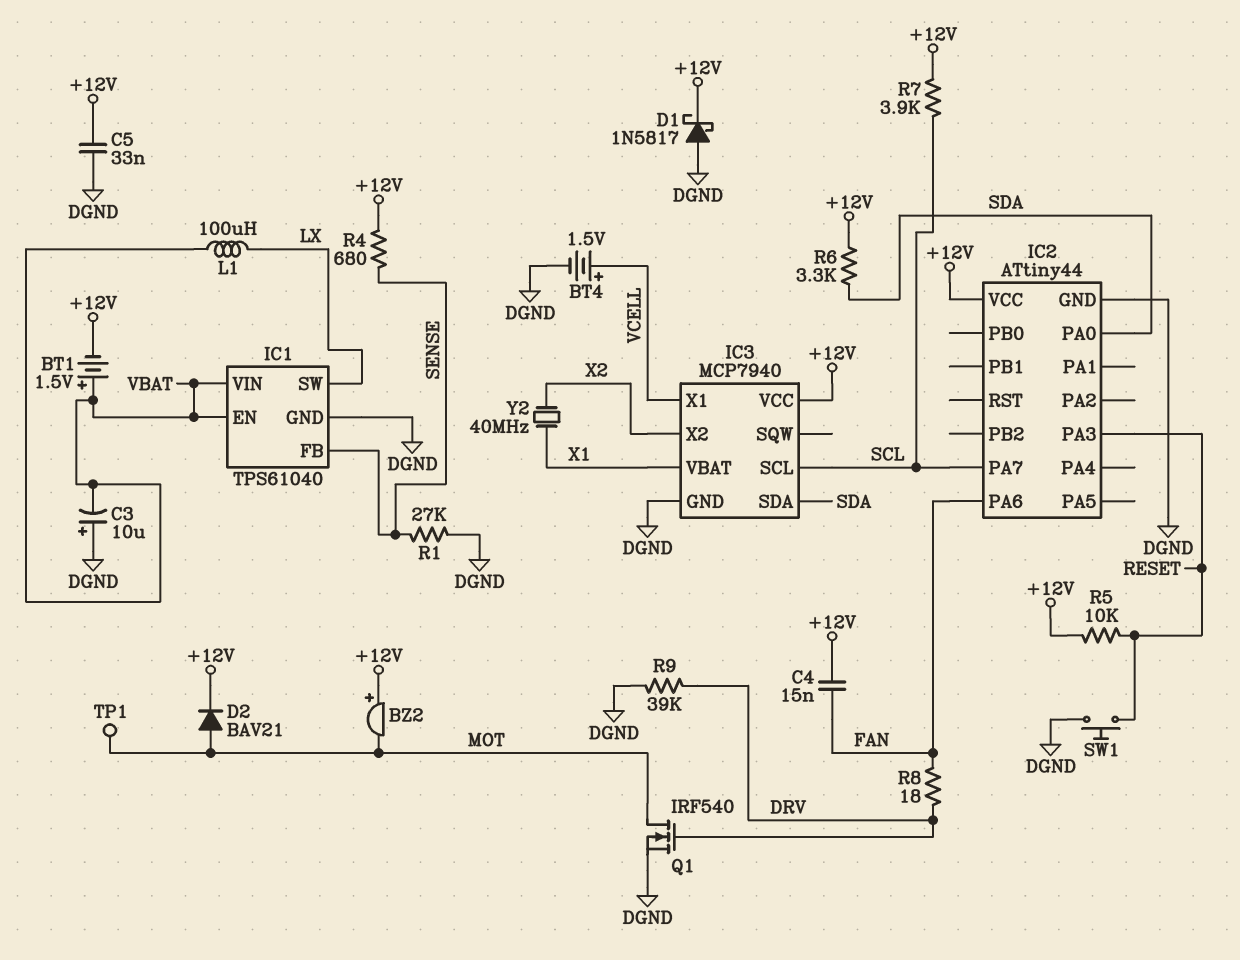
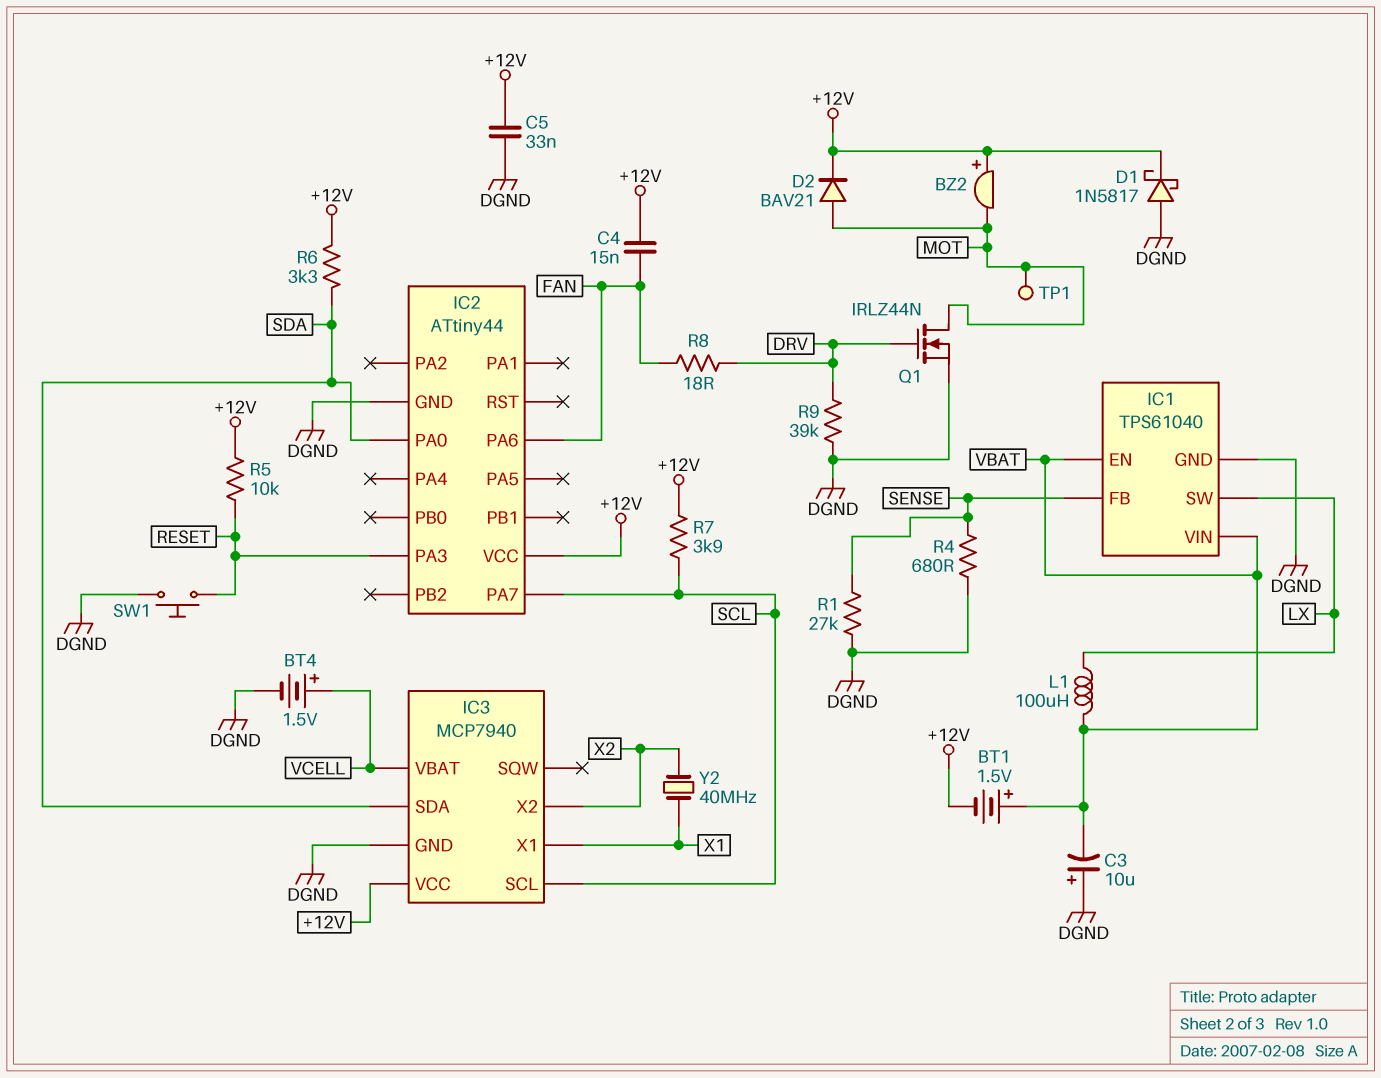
IC3 pin VBAT: X1 -> VCELL
IC3 pin X1: VCELL -> X1
Q1: NMOS IRF540 (G DRV, D MOT, S DGND) -> NMOS IRLZ44N (G DRV, D MOT, S DGND)
R4: 680 (+12V, SENSE) -> 680 (DGND, SENSE)

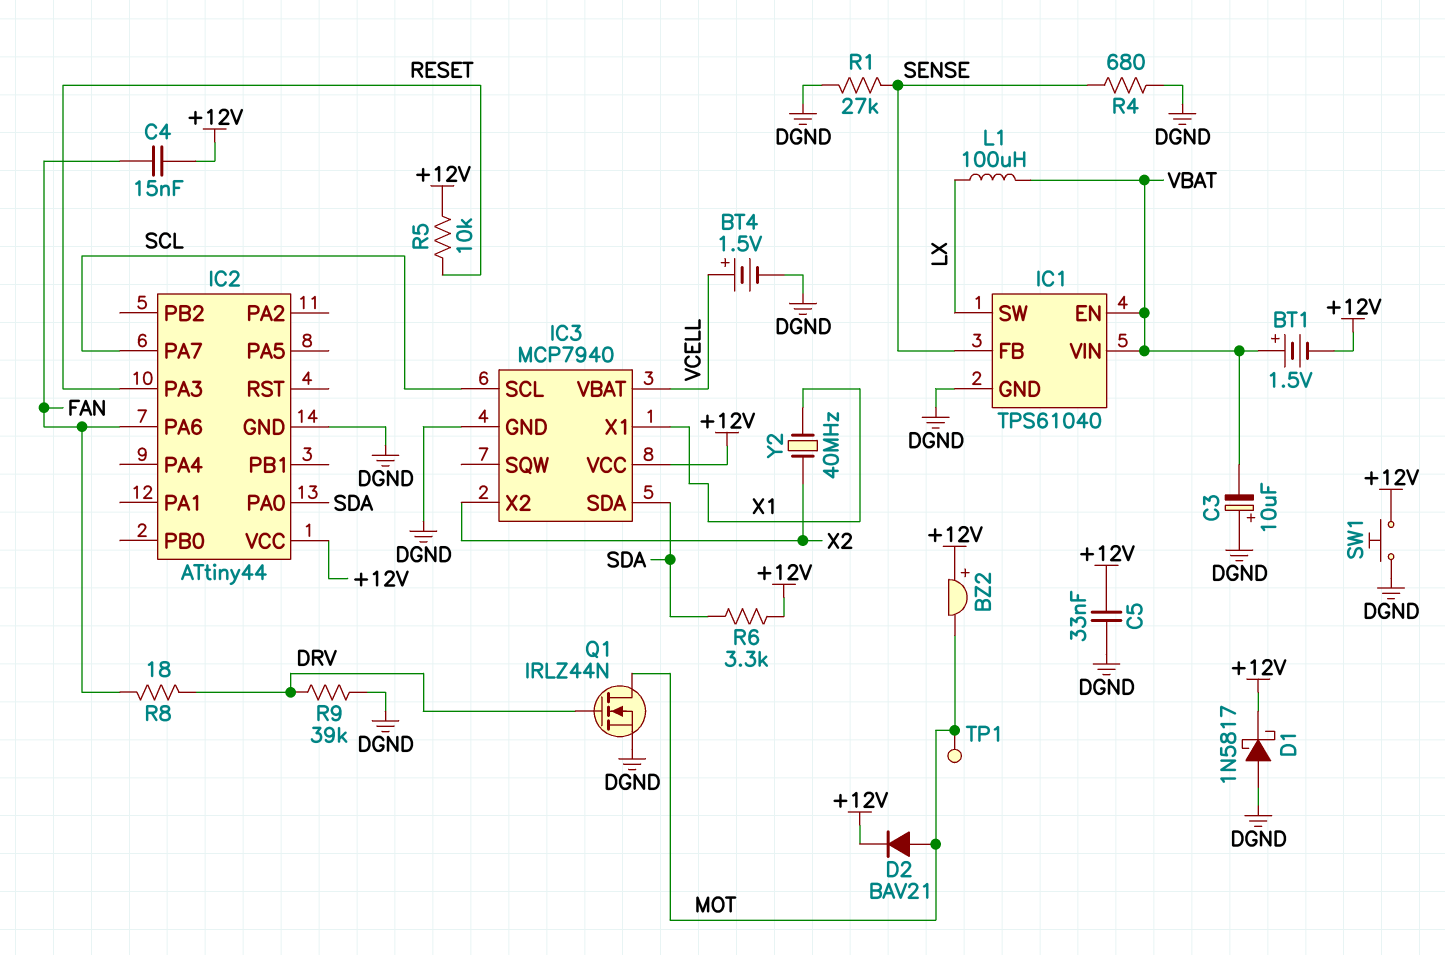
R7: 3.9k (+12V, SCL) -> none
SW1: button (DGND, RESET) -> button (+12V, DGND)

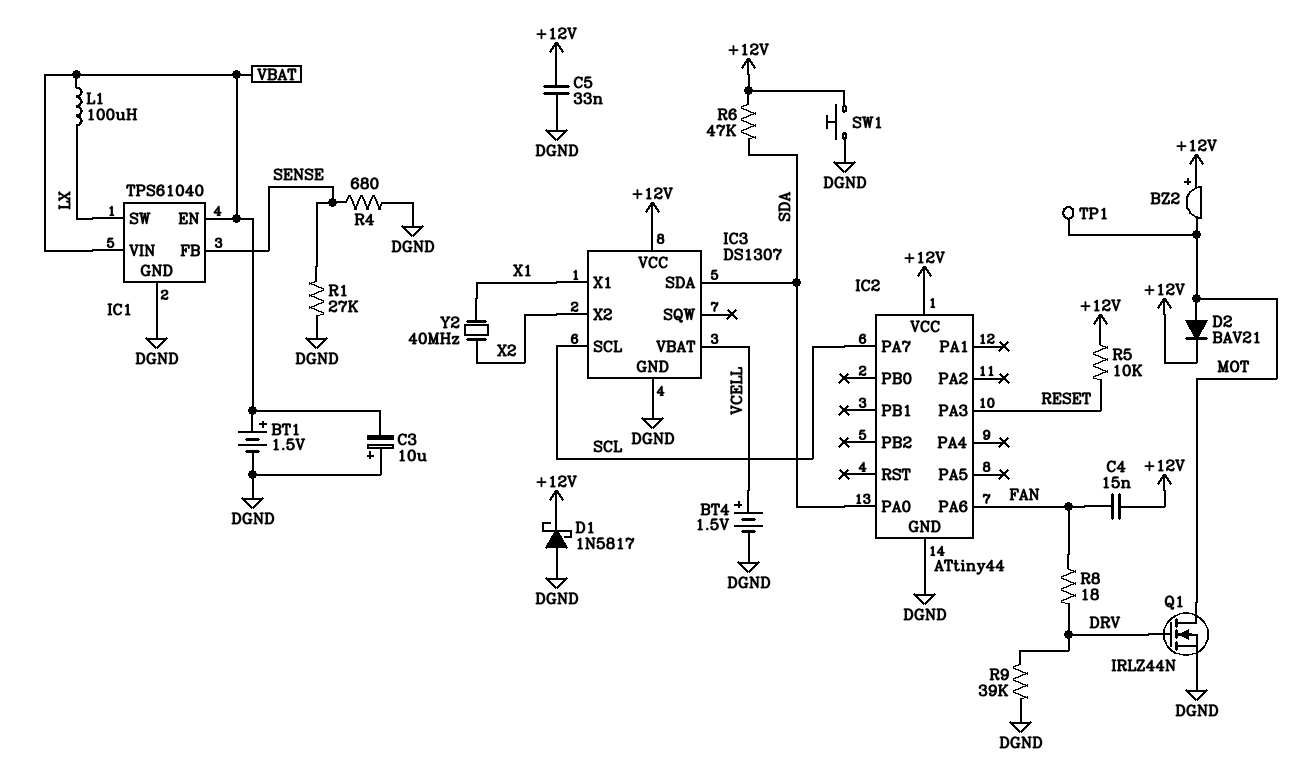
BT1: 1.5V (plus VBAT, minus +12V) -> 1.5V (plus VBAT, minus DGND)
IC3: MCP7940 -> DS1307
R6: 3.3k (+12V, SDA) -> 47k (+12V, SDA)

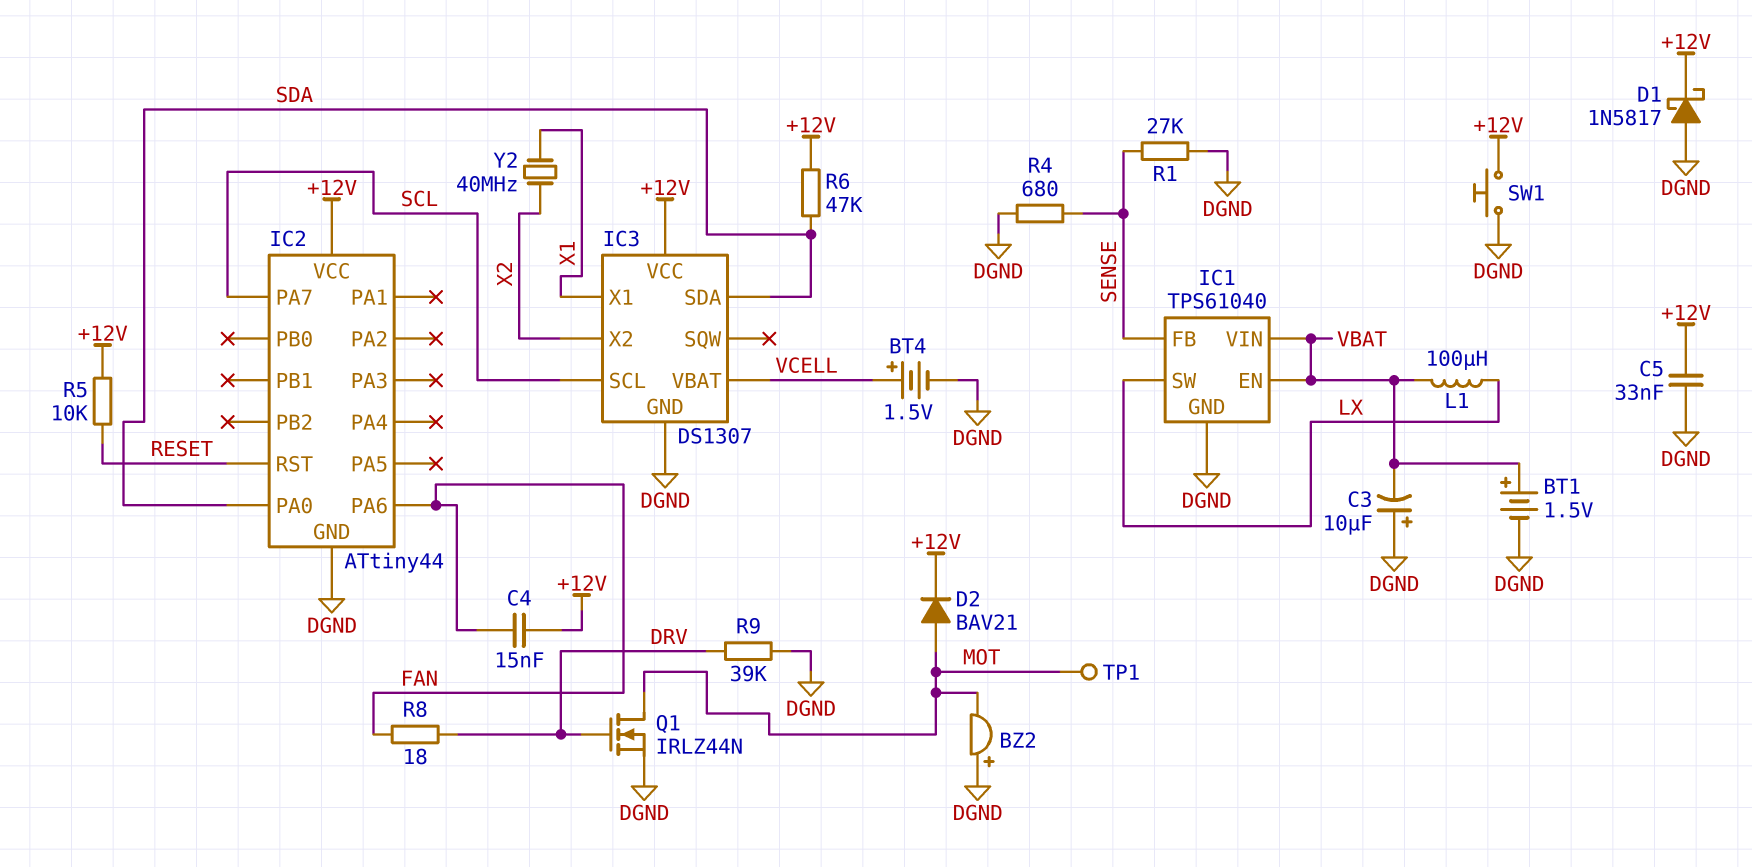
BZ2: buzzer (plus +12V, minus MOT) -> buzzer (plus DGND, minus MOT)
IC2 pin PA3: RESET -> none
IC2 pin RST: none -> RESET

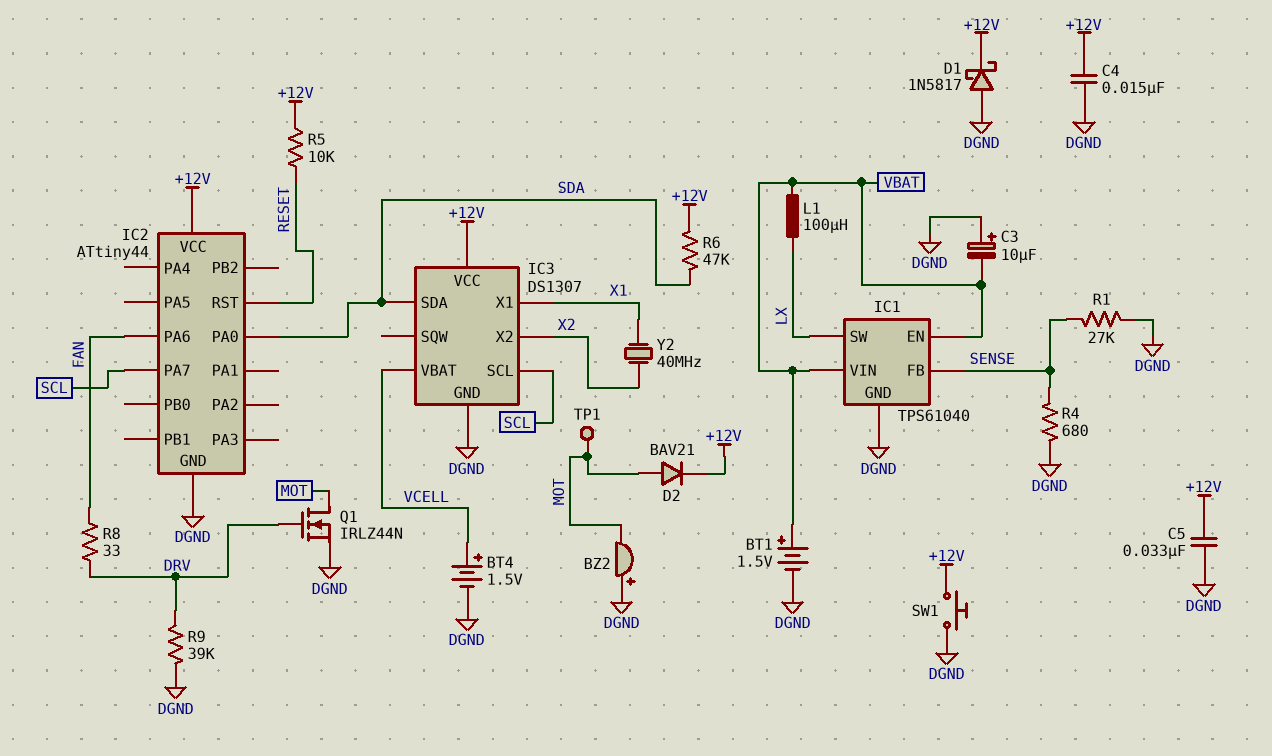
C4: 15nF (+12V, FAN) -> 15nF (+12V, DGND)
R8: 18 (DRV, FAN) -> 33 (DRV, FAN)

